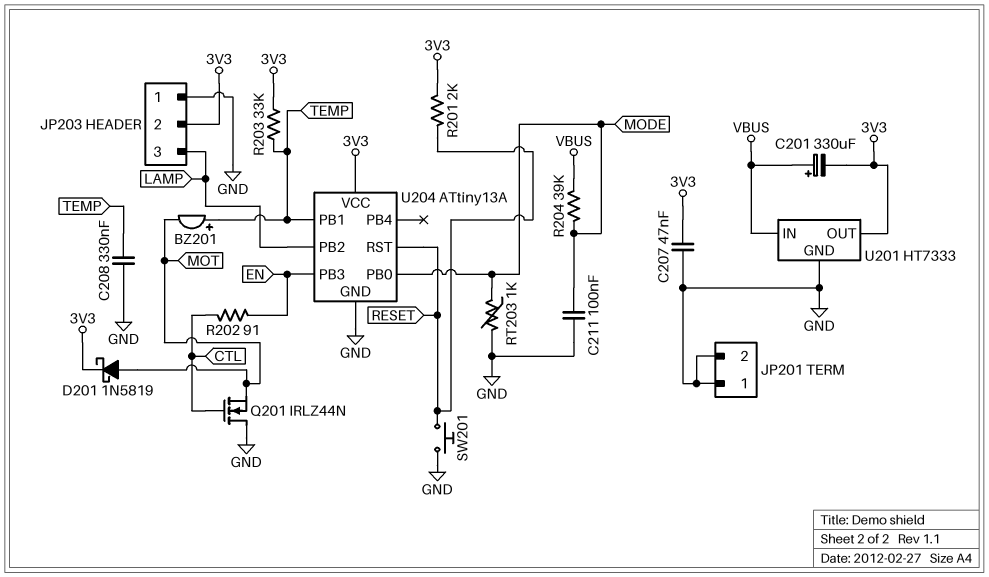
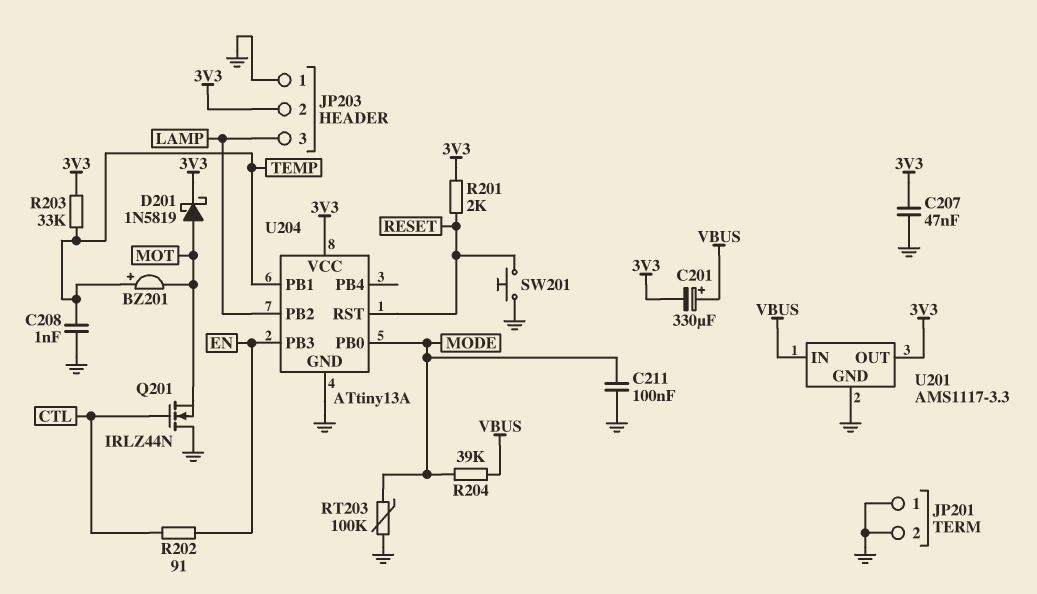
C208: 330nF (GND, TEMP) -> 1nF (GND, TEMP)
RT203: 1k (GND, MODE) -> 100k (GND, MODE)
U201: HT7333 -> AMS1117-3.3

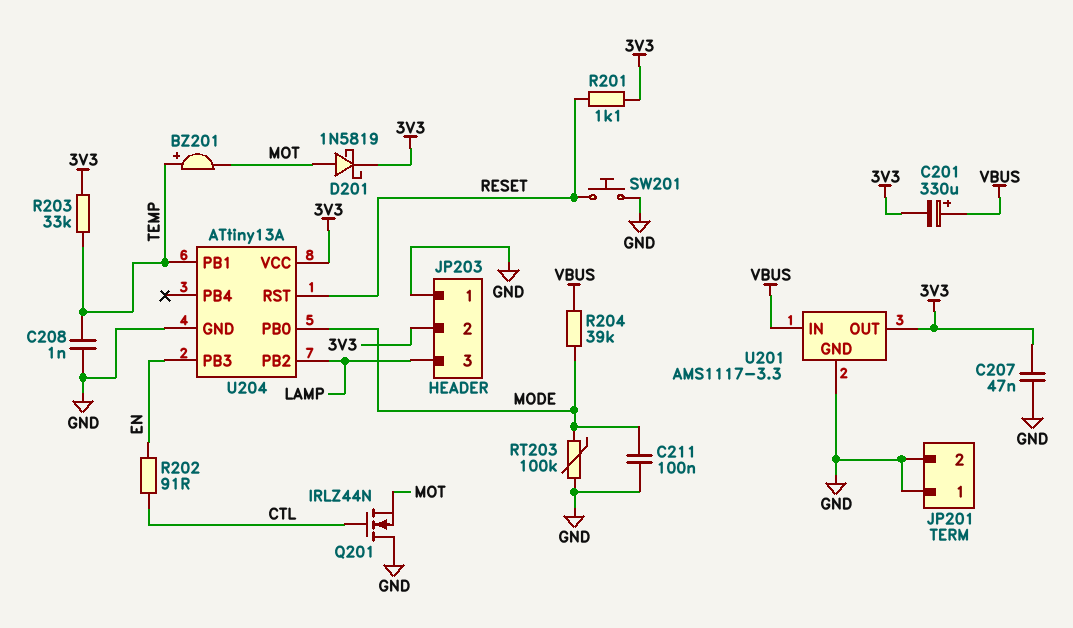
R201: 2k (3V3, RESET) -> 1.1k (3V3, RESET)

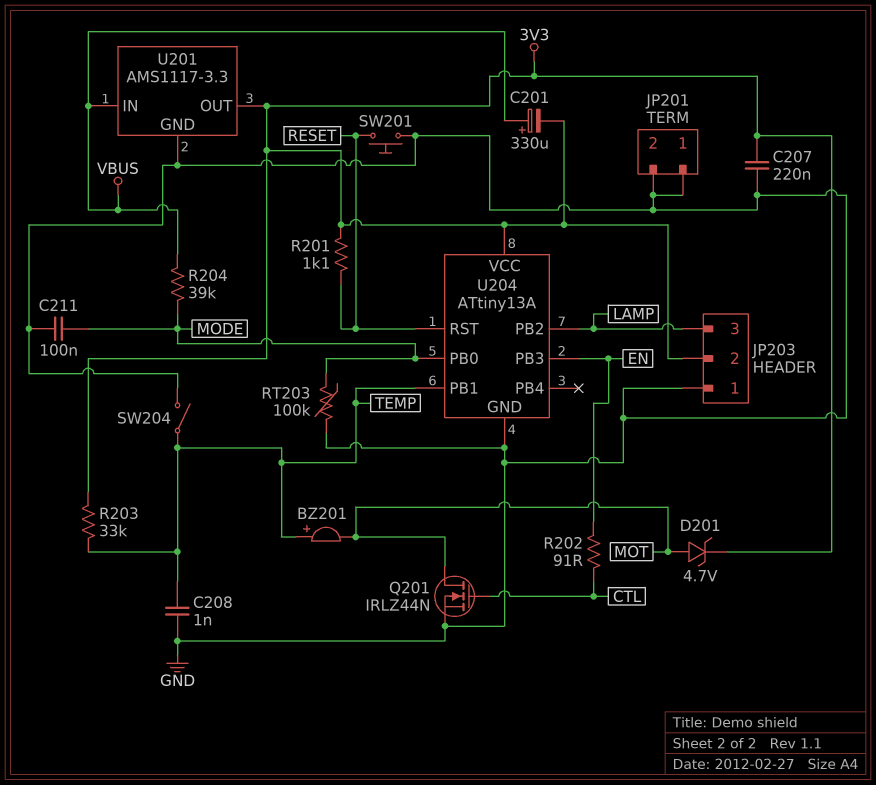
C207: 47nF (3V3, GND) -> 220nF (3V3, GND)
D201: schottky 1N5819 (A MOT, K 3V3) -> zener 4.7V (A MOT, K 3V3)
Q201: NMOS IRLZ44N (G CTL, D GND, S MOT) -> NMOS IRLZ44N (G CTL, D MOT, S GND)
SW204: none -> switch (GND, TEMP)

